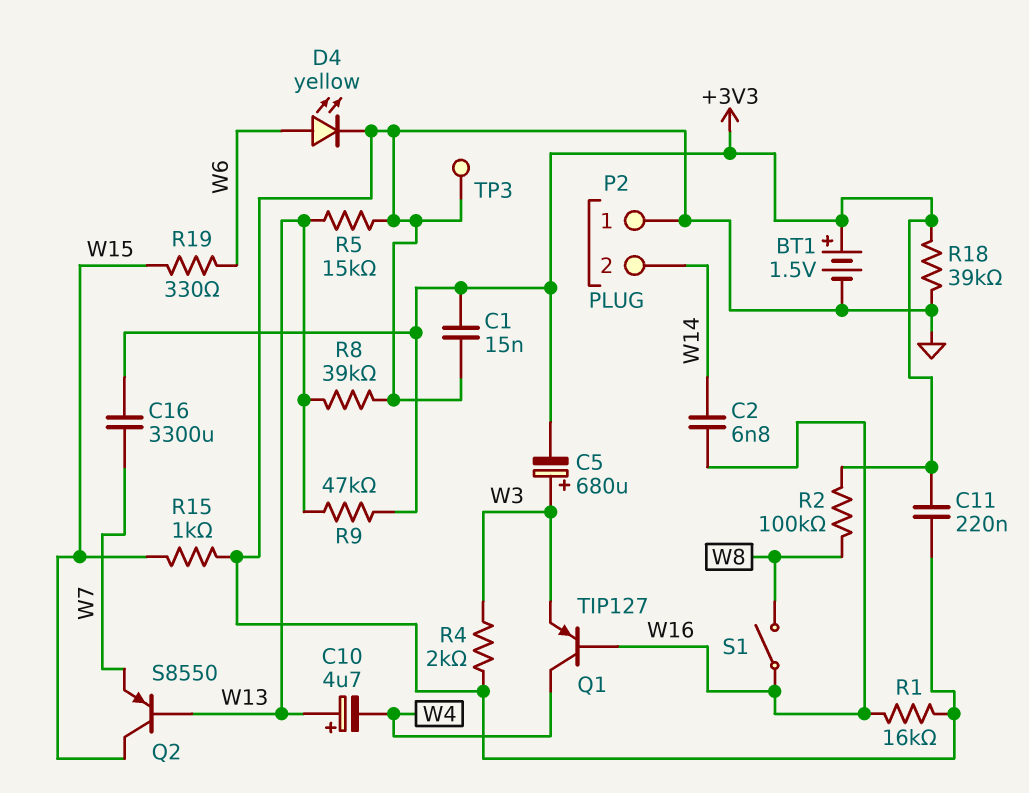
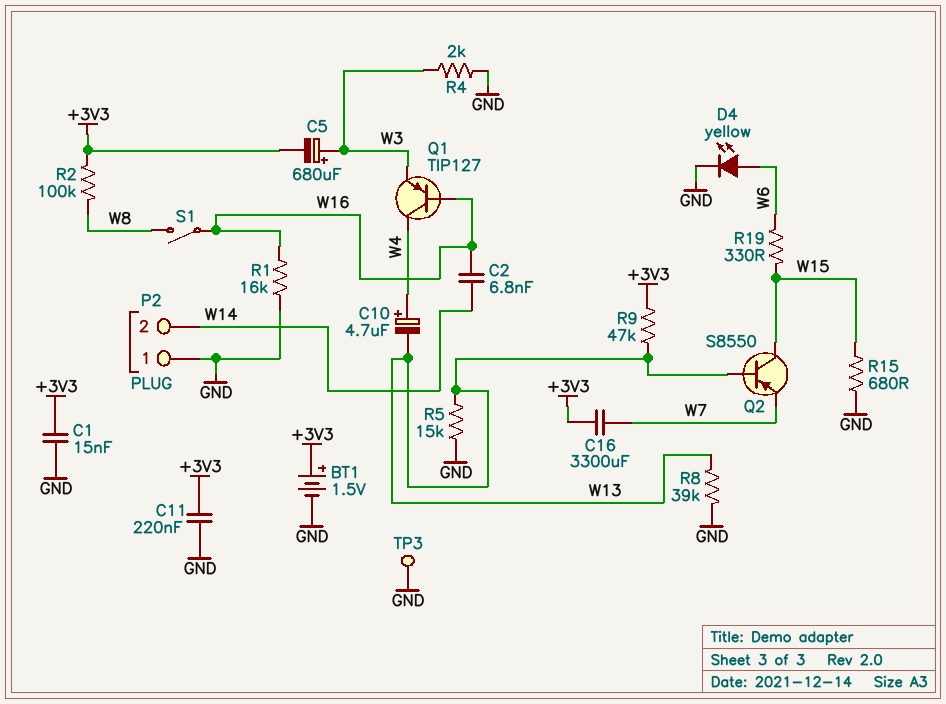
C10: 4.7uF (plus W13, minus W4) -> 4.7uF (plus W4, minus W13)
R15: 1k (GND, W15) -> 680 (GND, W15)
R18: 39k (+3V3, GND) -> none

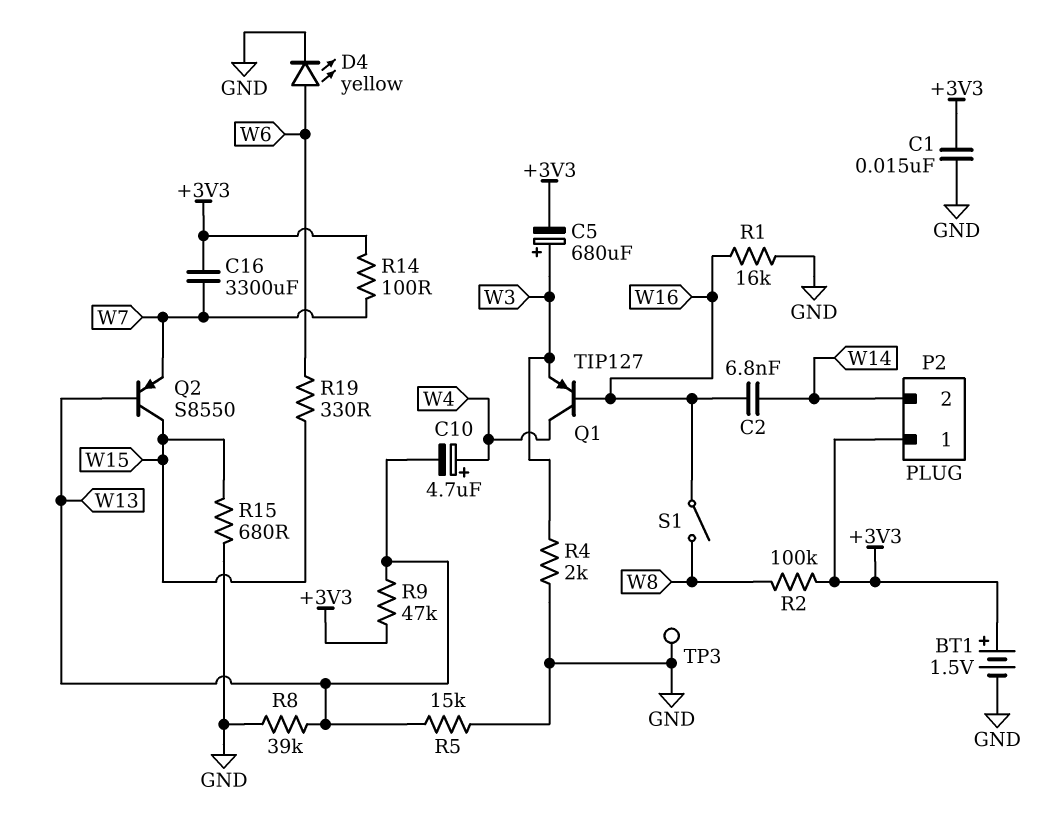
C11: 220nF (+3V3, GND) -> none
P2 pin 1: GND -> +3V3
R14: none -> 100 (+3V3, W7)

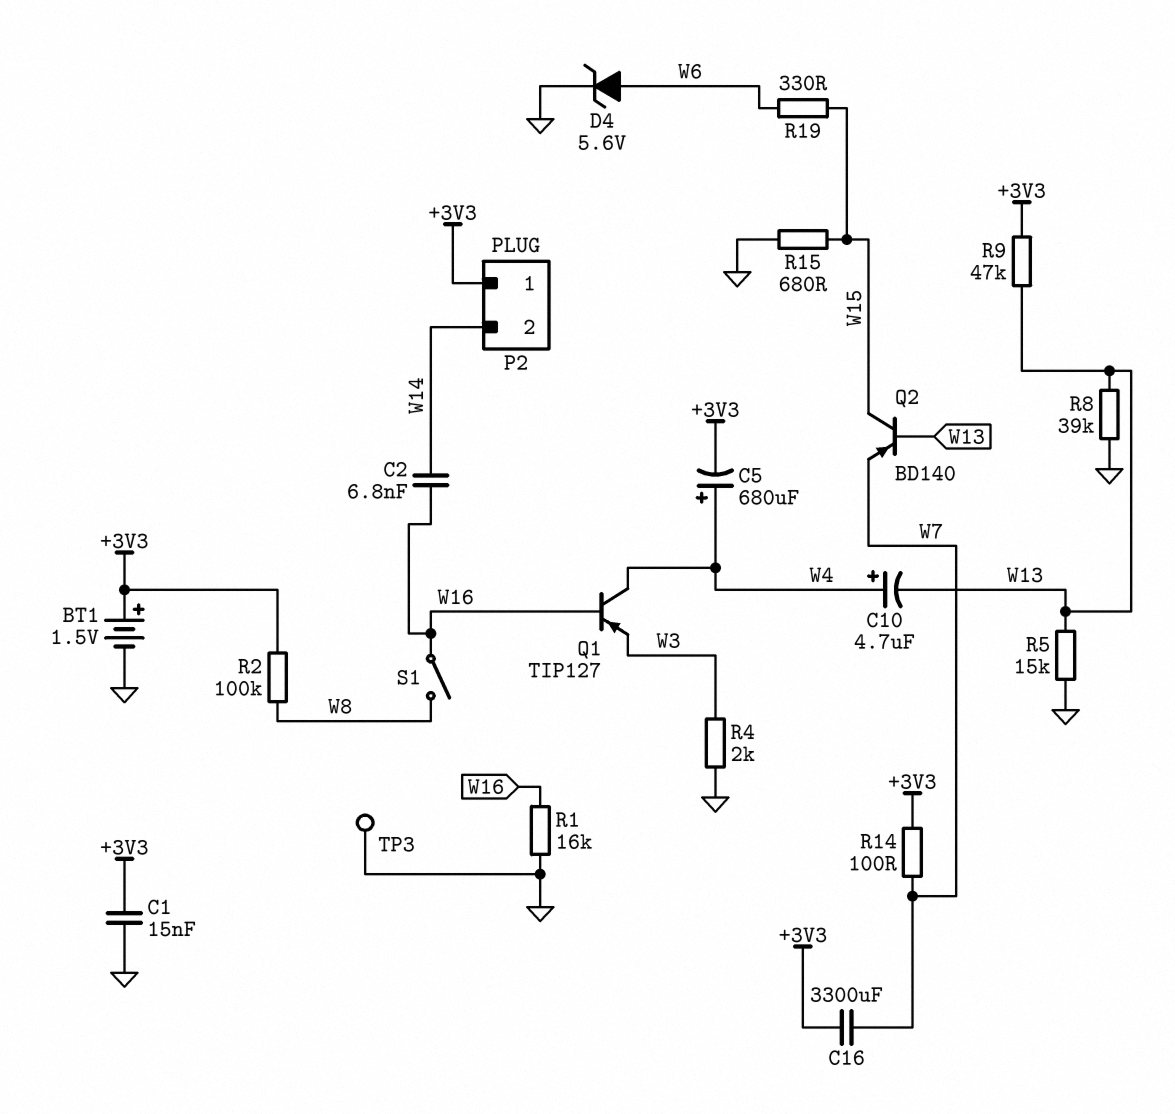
C5: 680uF (plus W3, minus +3V3) -> 680uF (plus W4, minus +3V3)
D4: LED yellow (A W6, K GND) -> zener 5.6V (A W6, K GND)
Q2: PNP S8550 (B W13, C W15, E W7) -> PNP BD140 (B W13, C W15, E W7)

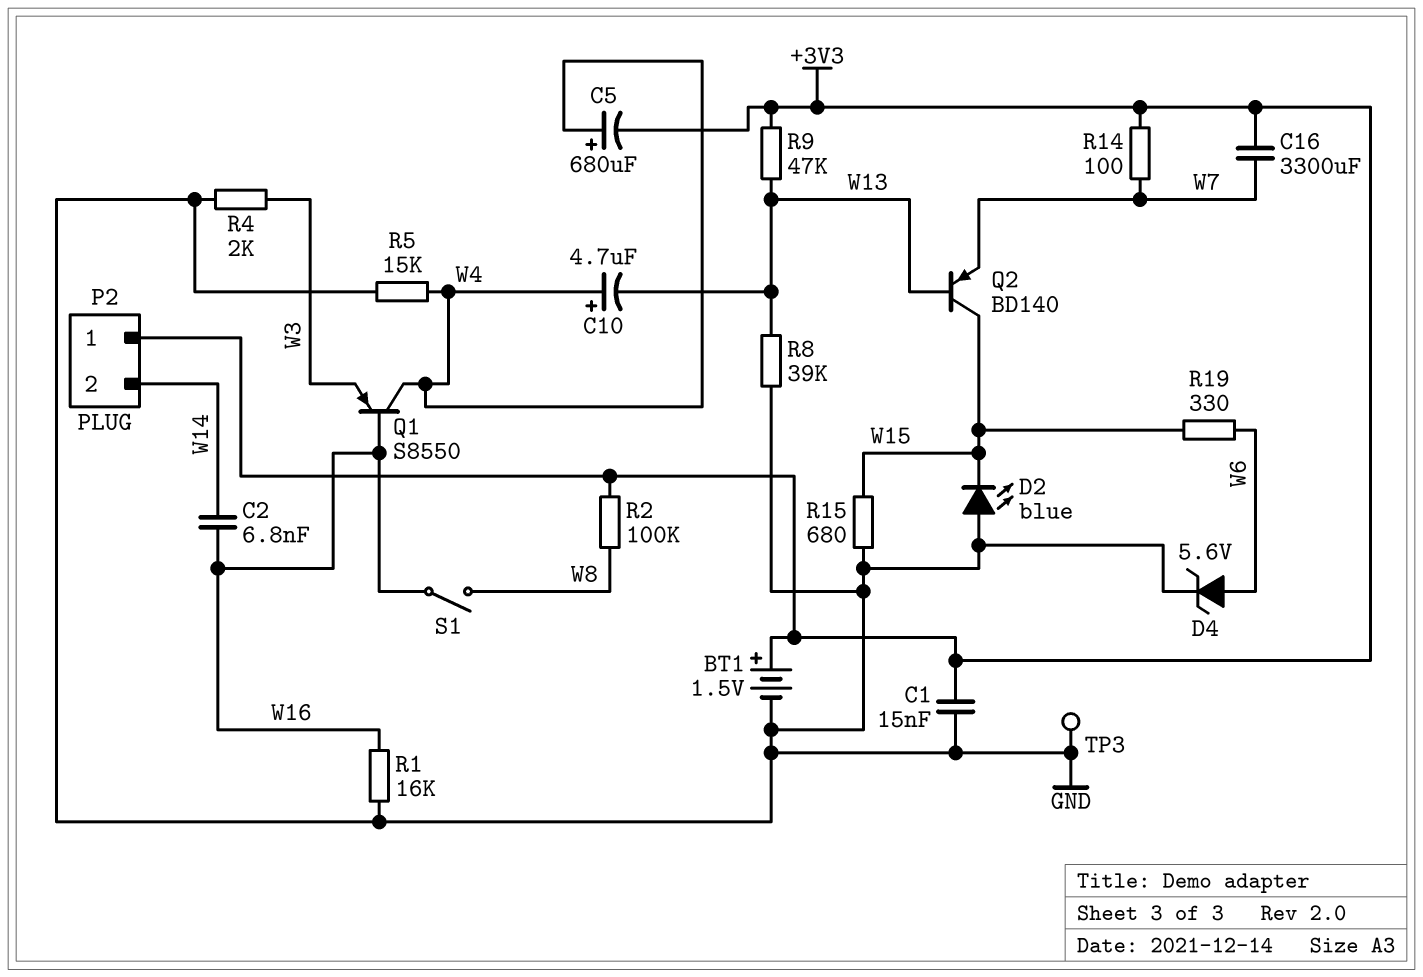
D2: none -> LED blue (A GND, K W15)
Q1: PNP TIP127 (B W16, C W4, E W3) -> PNP S8550 (B W16, C W4, E W3)
R5: 15k (GND, W13) -> 15k (GND, W4)

